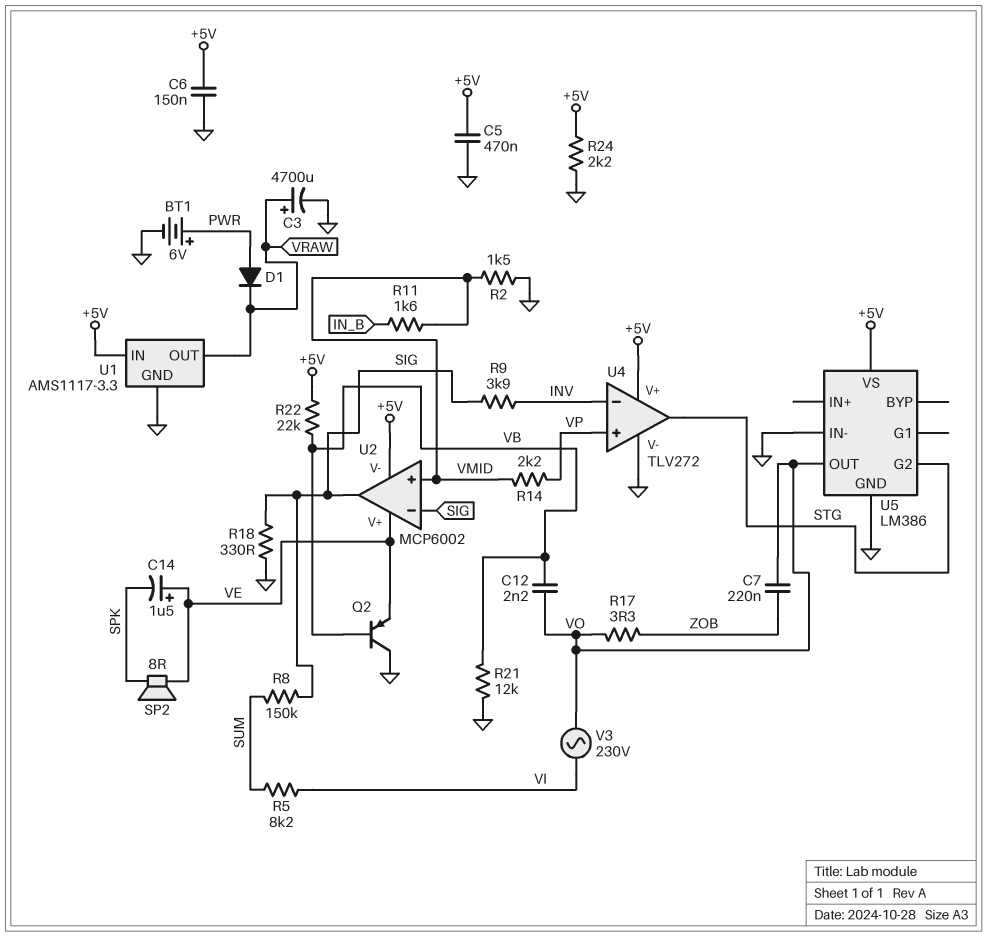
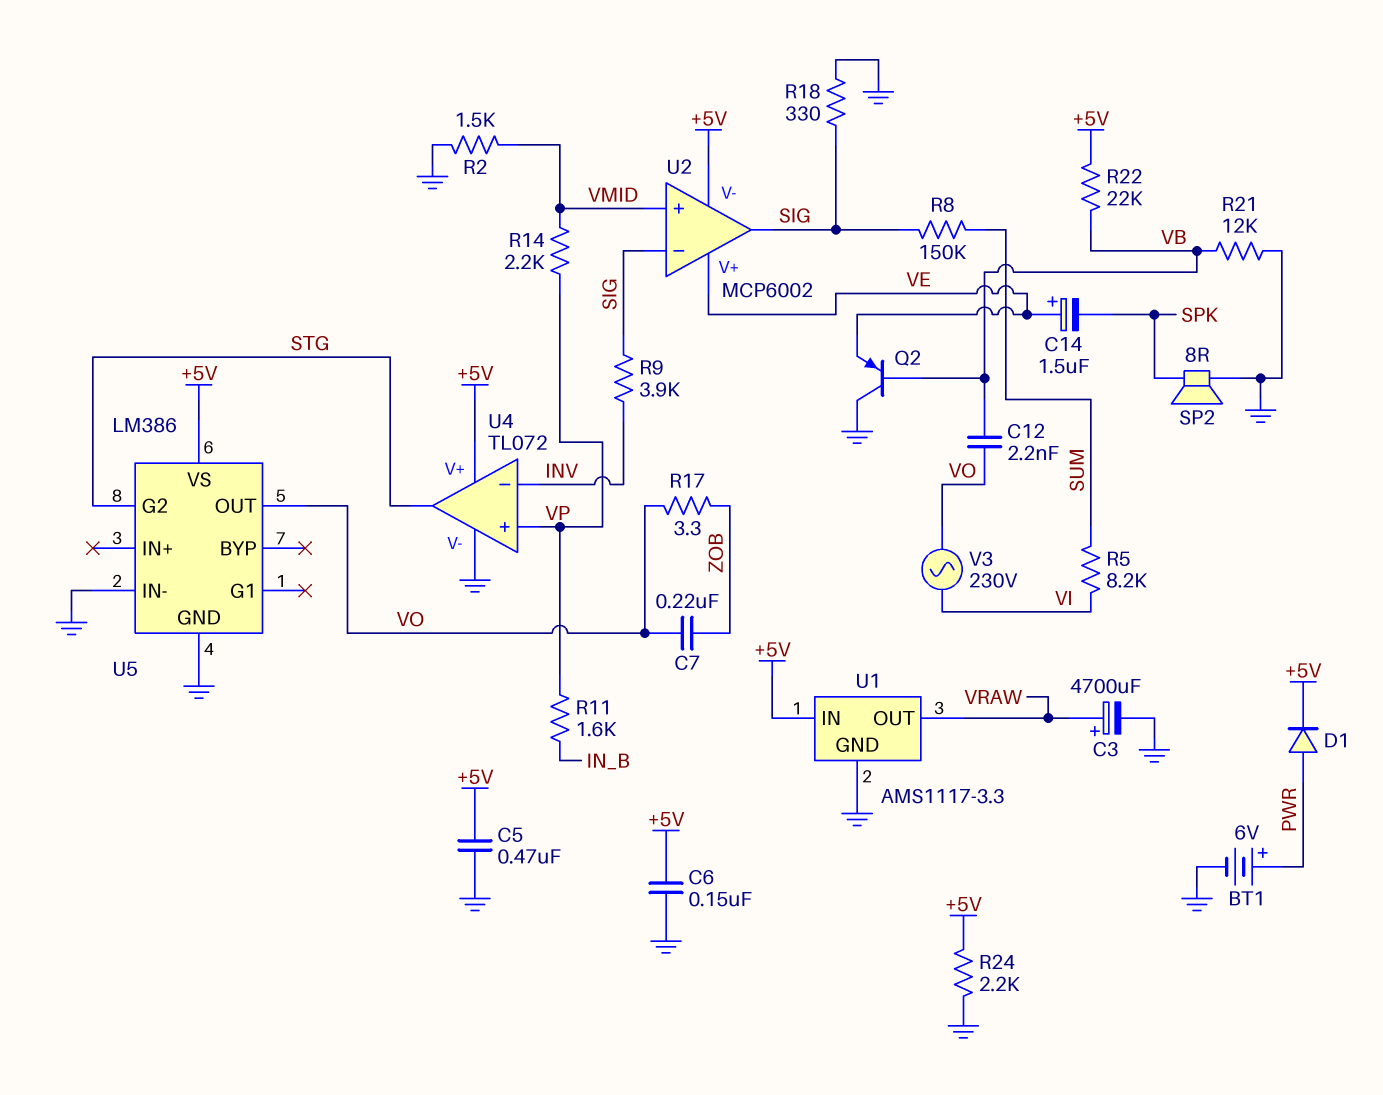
D1: diode (A PWR, K VRAW) -> diode (A PWR, K +5V)
R11: 1.6k (IN_B, VMID) -> 1.6k (IN_B, VP)
SP2: speaker 8R (SPK, VE) -> speaker 8R (GND, SPK)
U4: TLV272 -> TL072

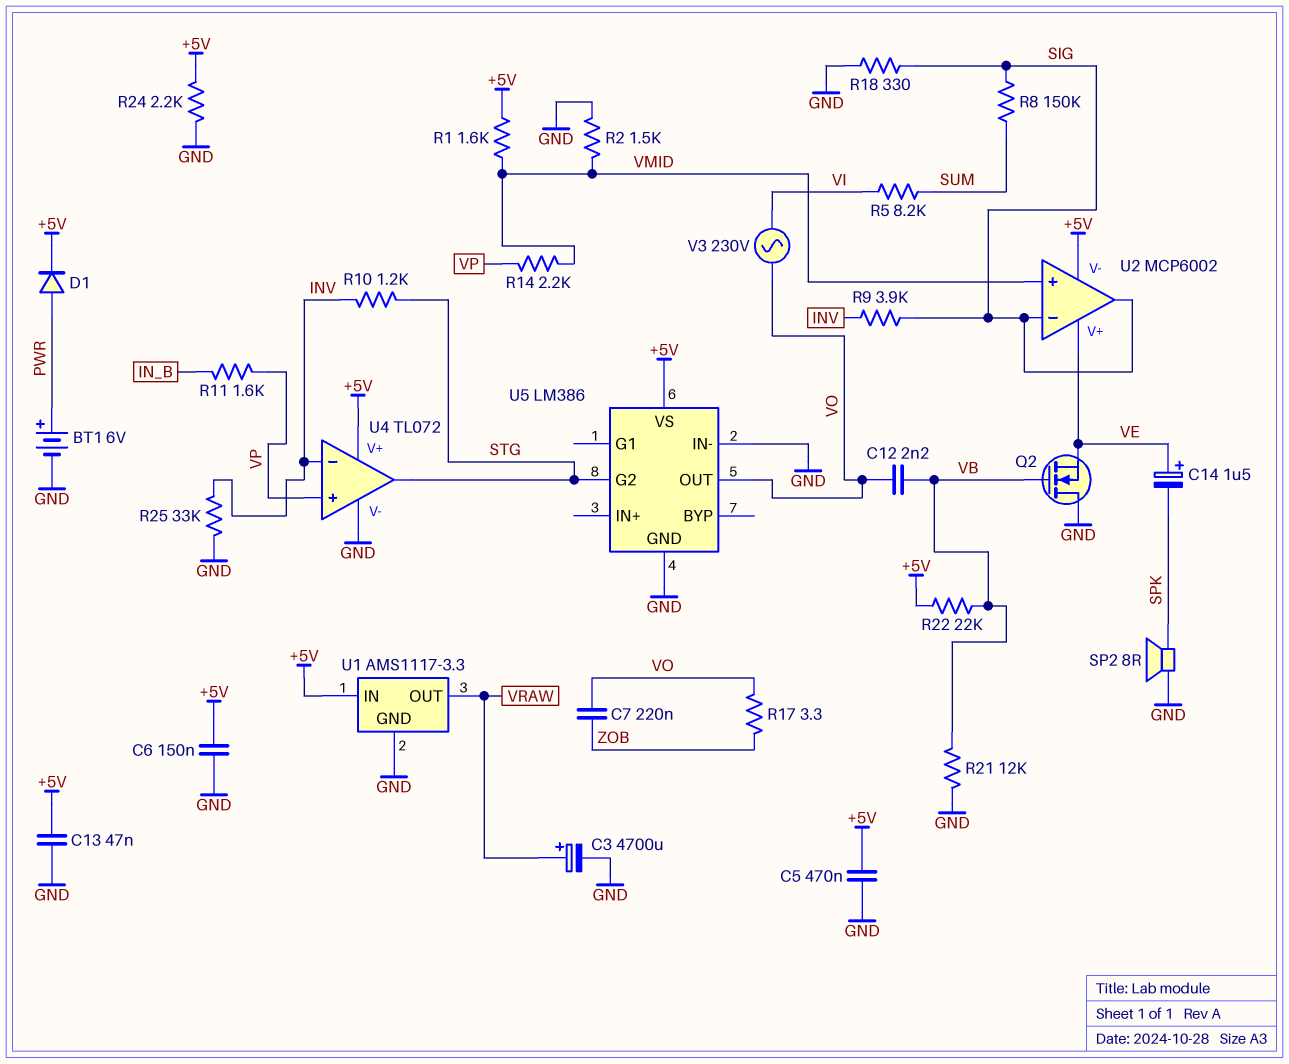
C13: none -> 47nF (+5V, GND)
Q2: PNP (B VB, C GND, E VE) -> NMOS (G VB, D GND, S VE)
R1: none -> 1.6k (+5V, VMID)
R10: none -> 1.2k (INV, STG)
R25: none -> 33k (GND, INV)

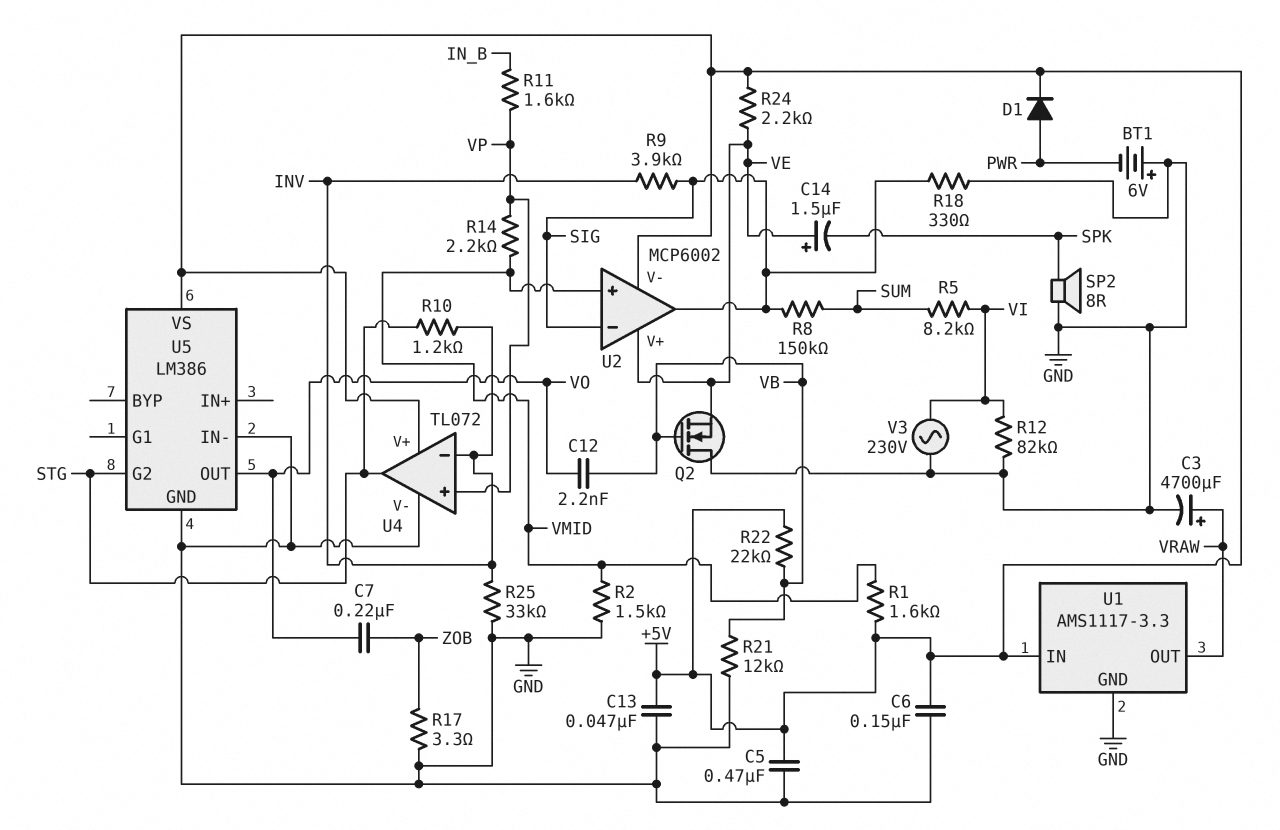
BT1: 6V (plus PWR, minus GND) -> 6V (plus GND, minus PWR)
R12: none -> 82k (GND, VI)
R17: 3.3 (VO, ZOB) -> 3.3 (GND, ZOB)
R24: 2.2k (+5V, GND) -> 2.2k (+5V, VE)
V3: AC 230V (VI, VO) -> AC 230V (GND, VI)

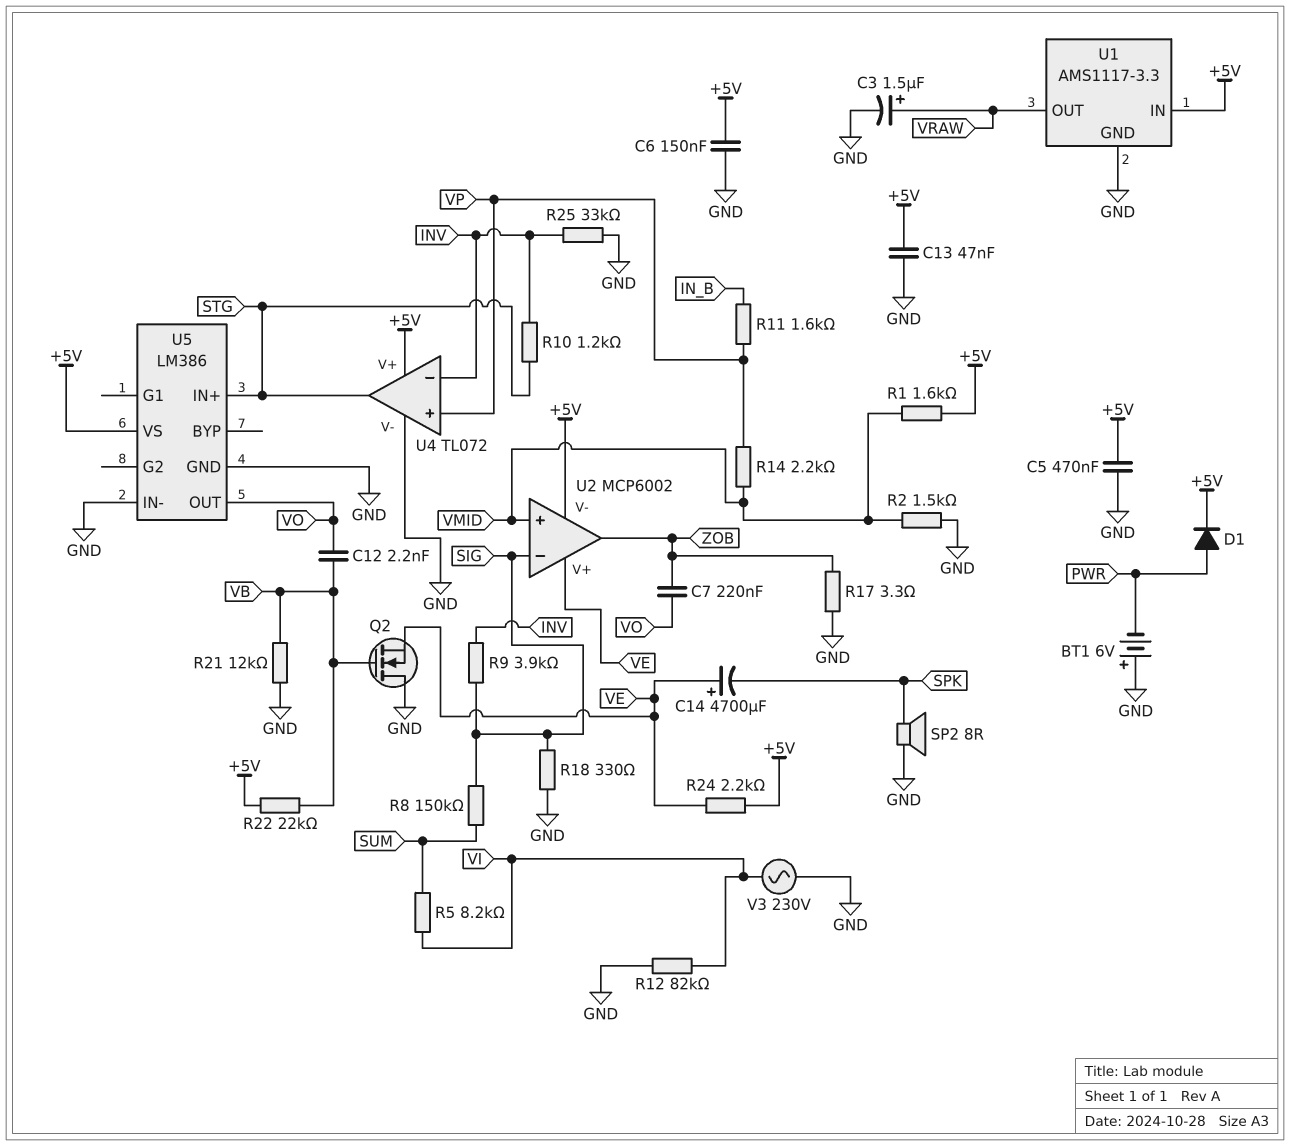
C3: 4700uF (plus VRAW, minus GND) -> 1.5uF (plus VRAW, minus GND)
C14: 1.5uF (plus VE, minus SPK) -> 4700uF (plus VE, minus SPK)
U2 pin out: SIG -> ZOB
U5 pin G2: STG -> none
U5 pin IN+: none -> STG

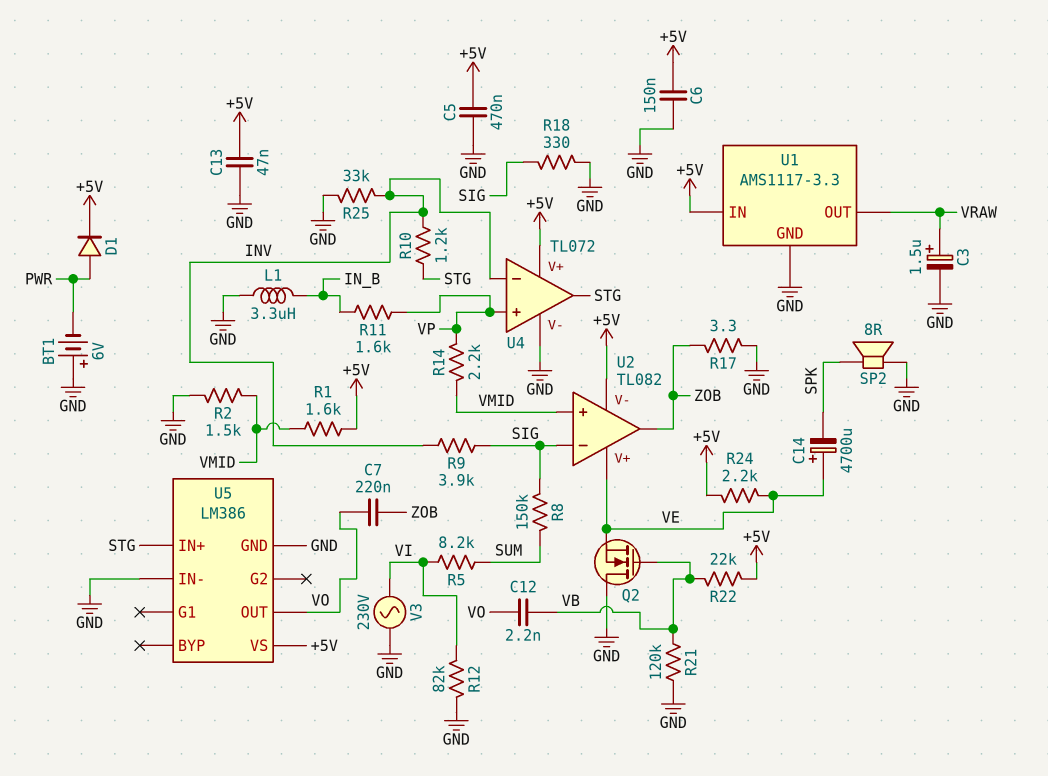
L1: none -> 3.3uH (GND, IN_B)
R21: 12k (GND, VB) -> 120k (GND, VB)
U2: MCP6002 -> TL082

